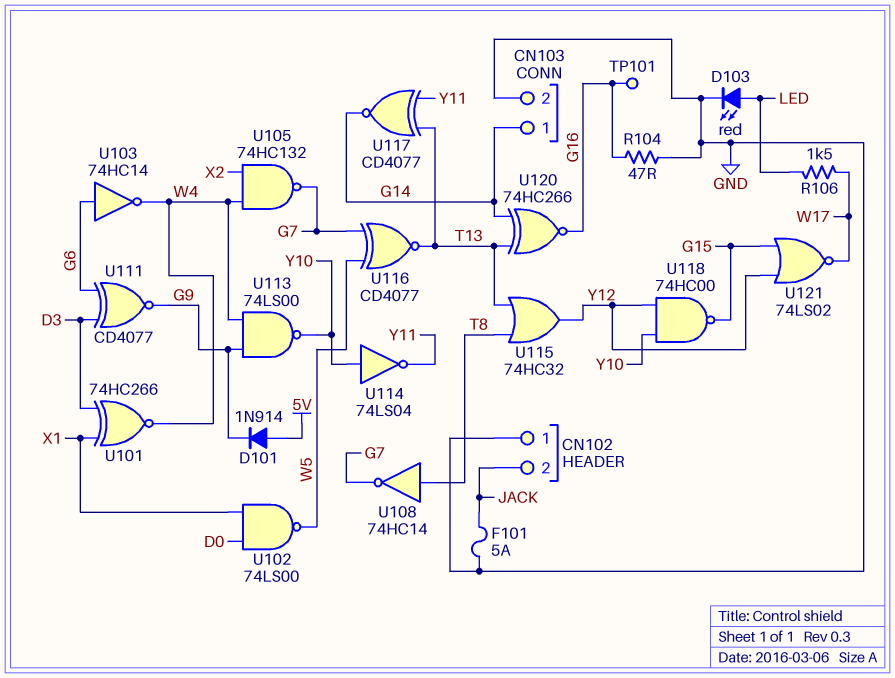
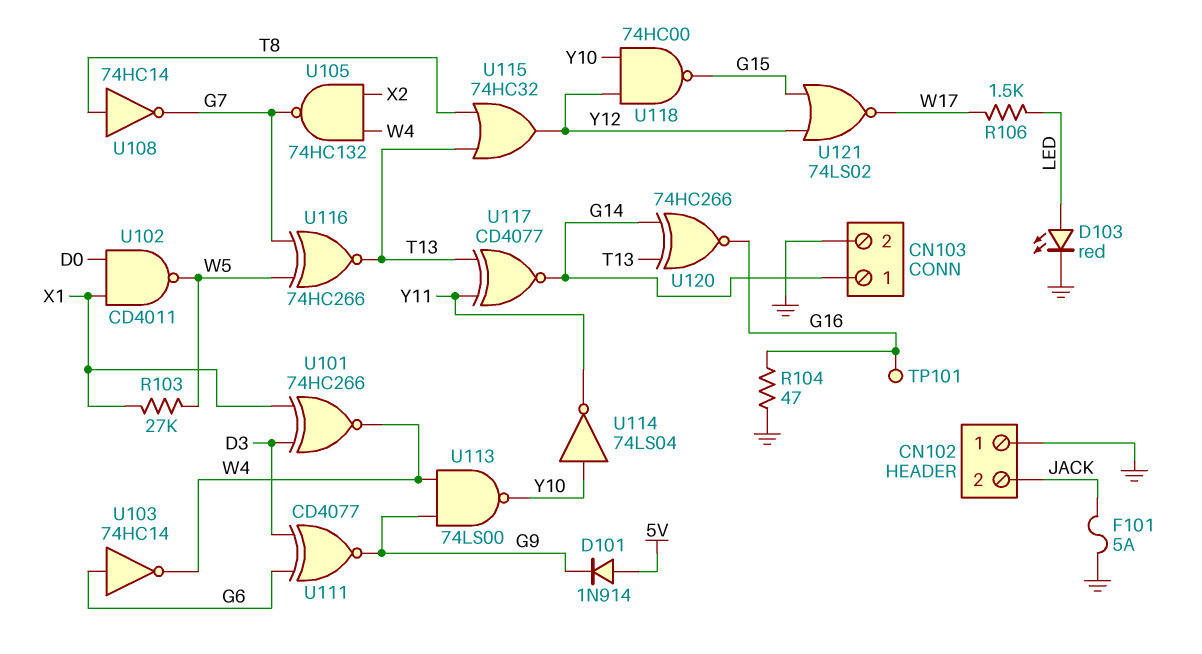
R103: none -> 27k (W5, X1)
U102: NAND 74LS00 (in D0, in X1, out W5) -> NAND CD4011 (in D0, in X1, out W5)
U116: XNOR CD4077 (in G7, in W5, out T13) -> XNOR 74HC266 (in G7, in W5, out T13)

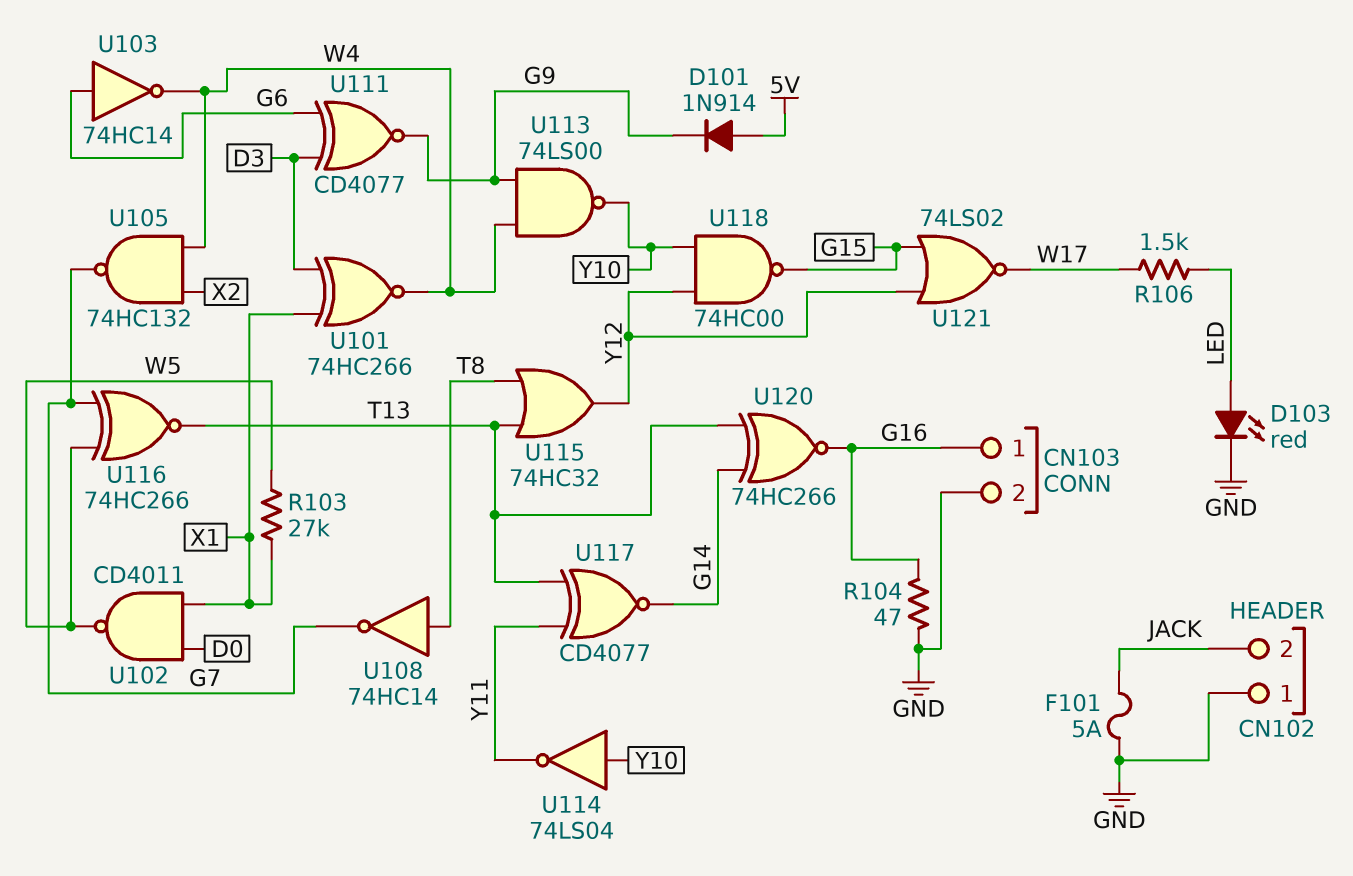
CN103 pin 1: G14 -> G16
TP101: test point (G16) -> none

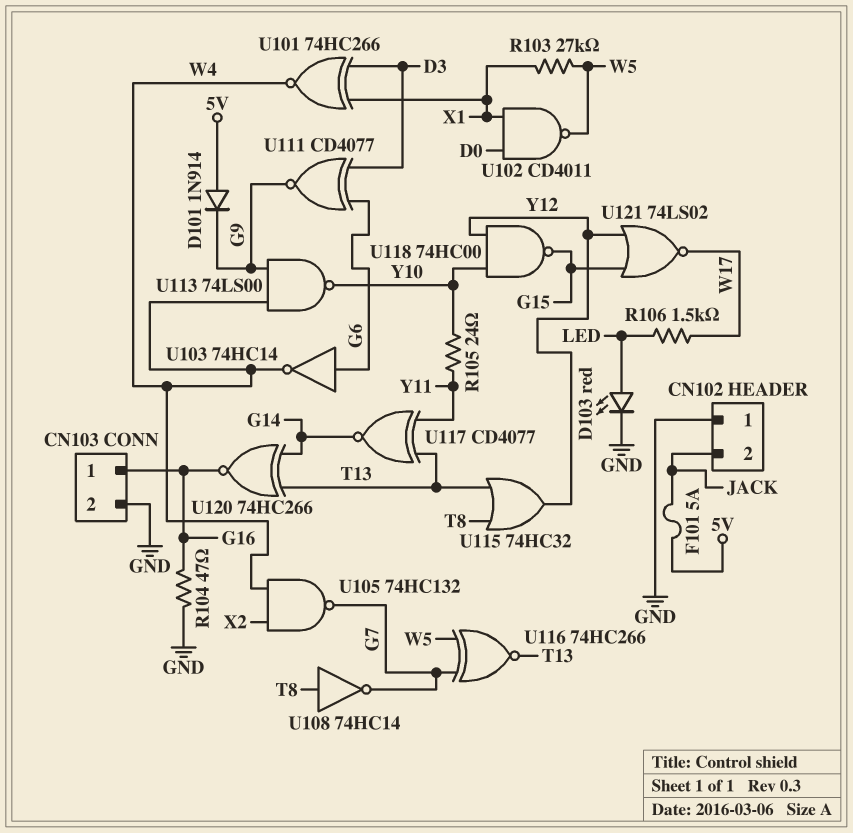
F101: 5A (GND, JACK) -> 5A (5V, JACK)
R105: none -> 24 (Y10, Y11)
U114: NOT 74LS04 (in Y10, out Y11) -> none

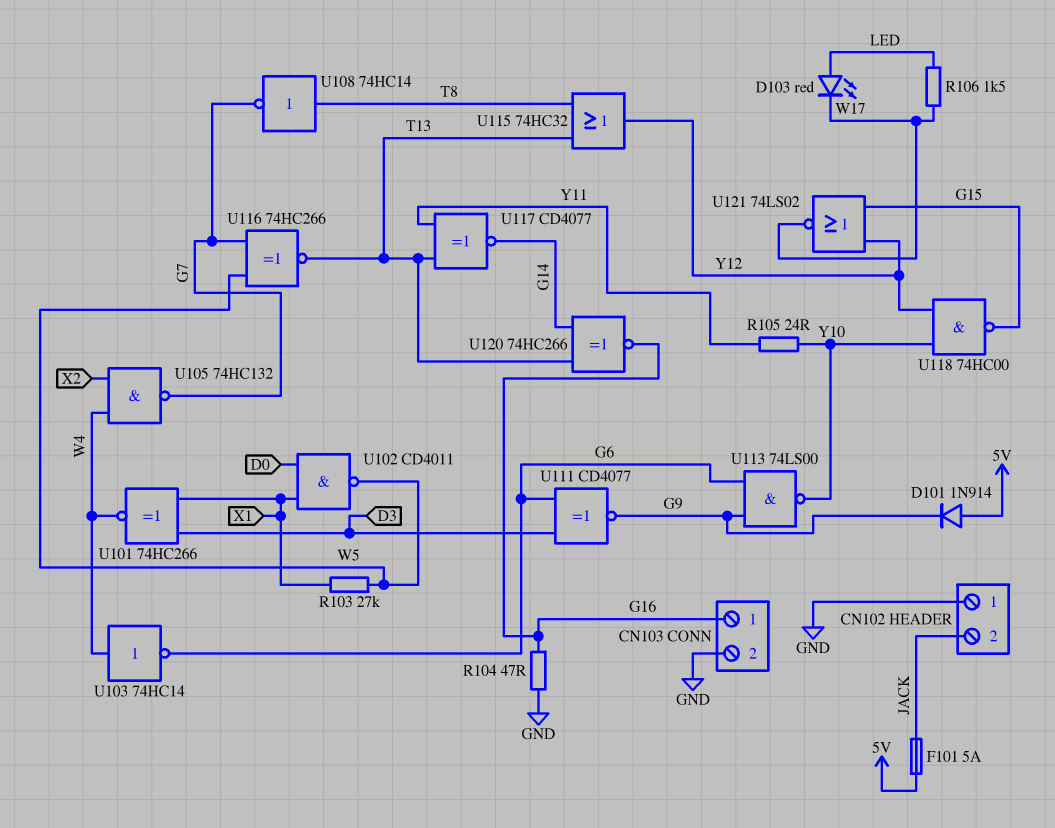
D103: LED red (A LED, K GND) -> LED red (A LED, K W17)
U103: NOT 74HC14 (in G6, out W4) -> NOT 74HC14 (in W4, out G6)
U113: NAND 74LS00 (in G9, in W4, out Y10) -> NAND 74LS00 (in G6, in G9, out Y10)

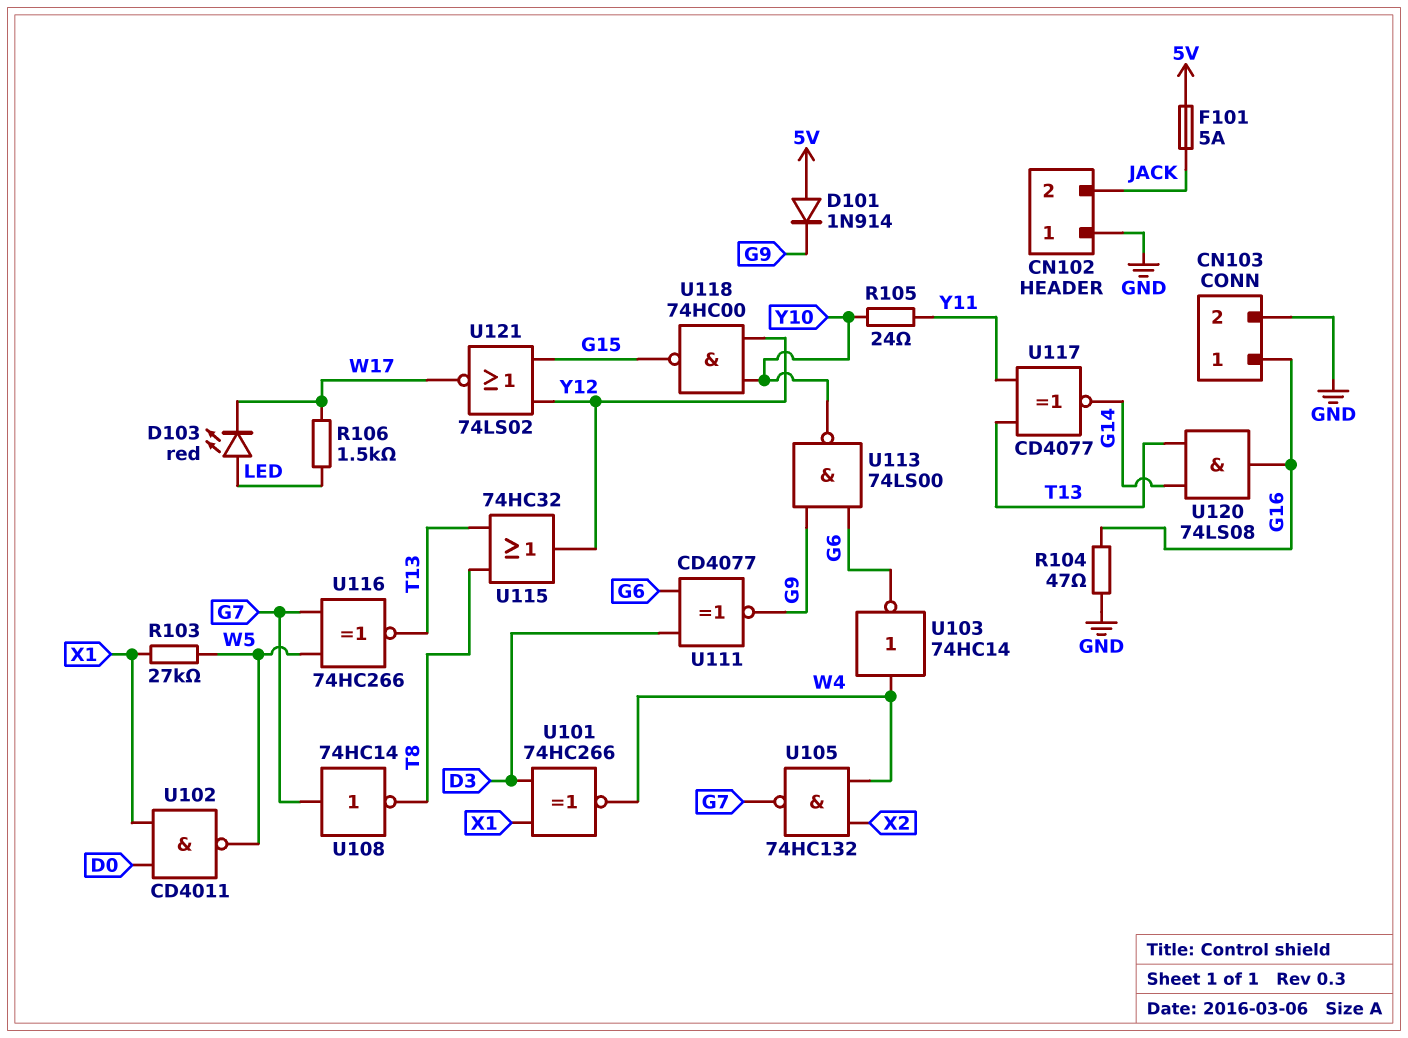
U108: NOT 74HC14 (in T8, out G7) -> NOT 74HC14 (in G7, out T8)
U120: XNOR 74HC266 (in G14, in T13, out G16) -> AND 74LS08 (in G14, in T13, out G16)

